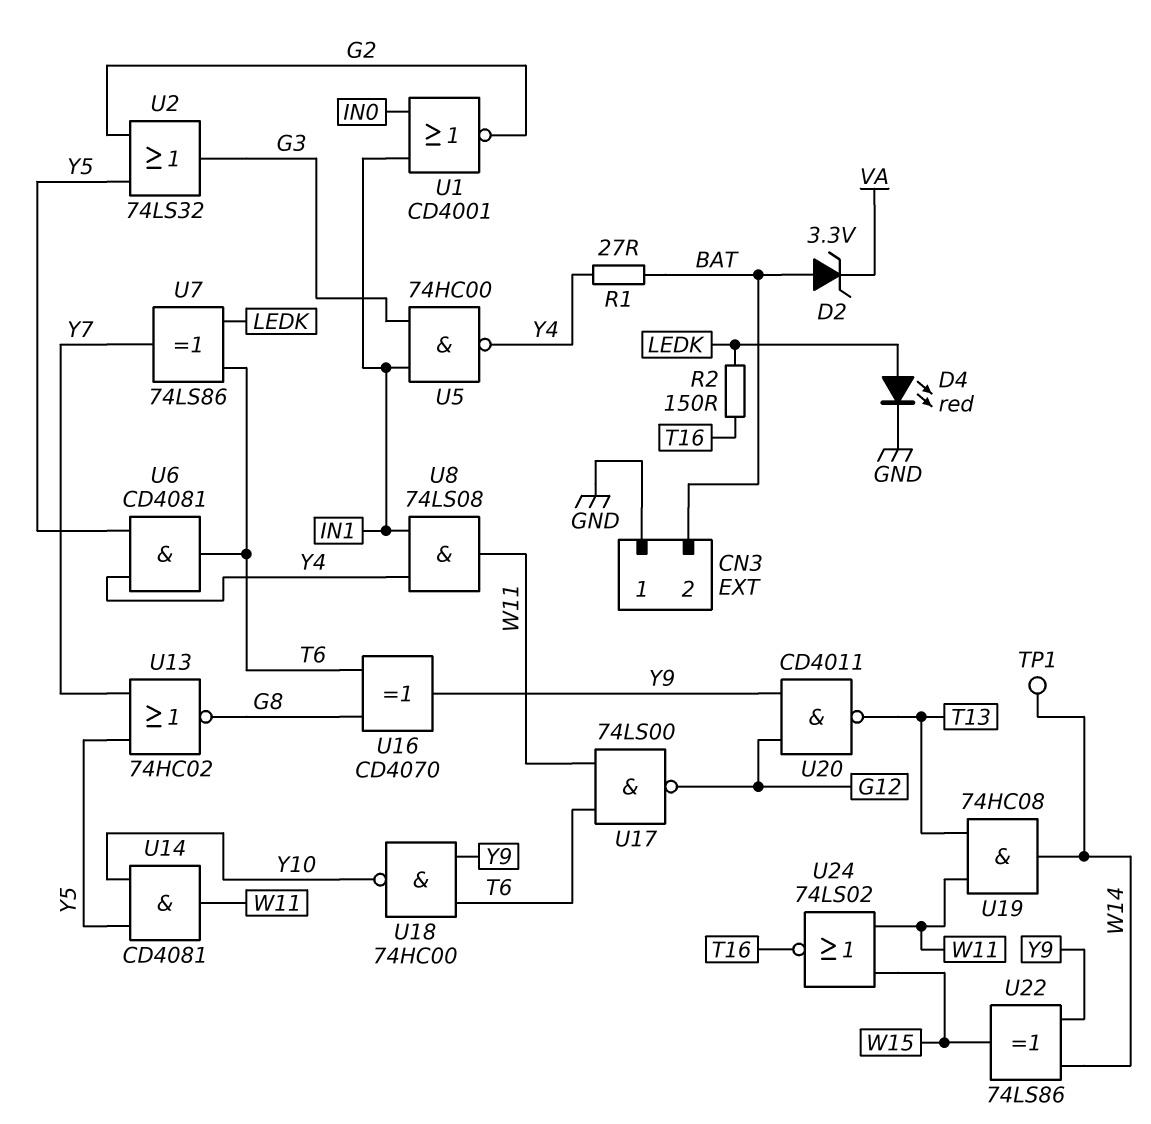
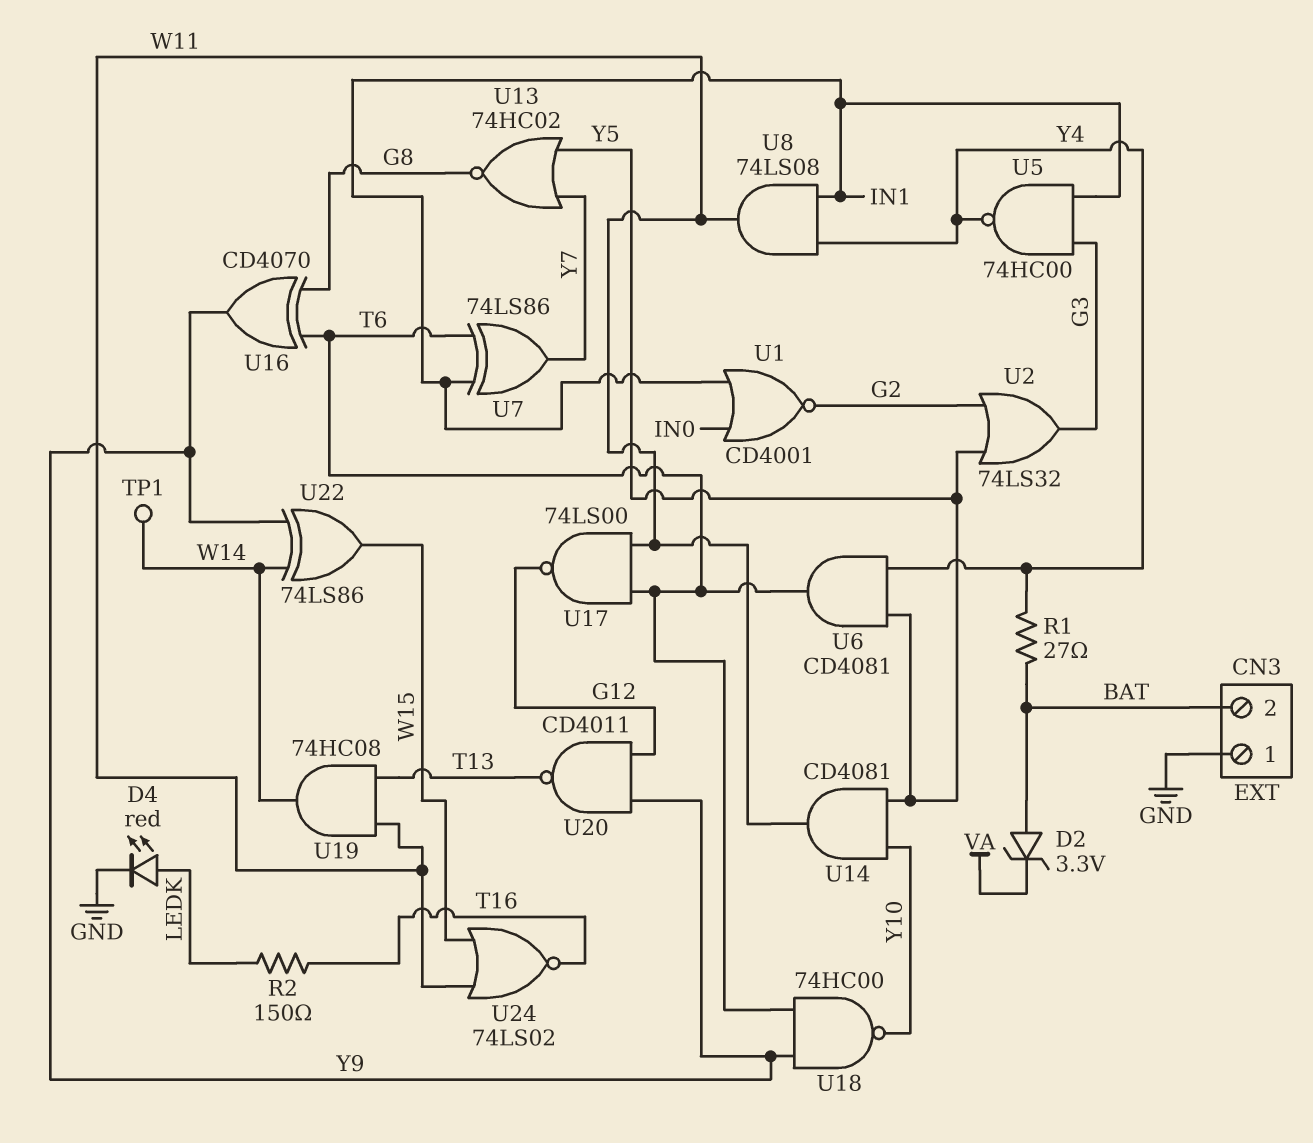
U7: XOR 74LS86 (in LEDK, in T6, out Y7) -> XOR 74LS86 (in IN1, in T6, out Y7)

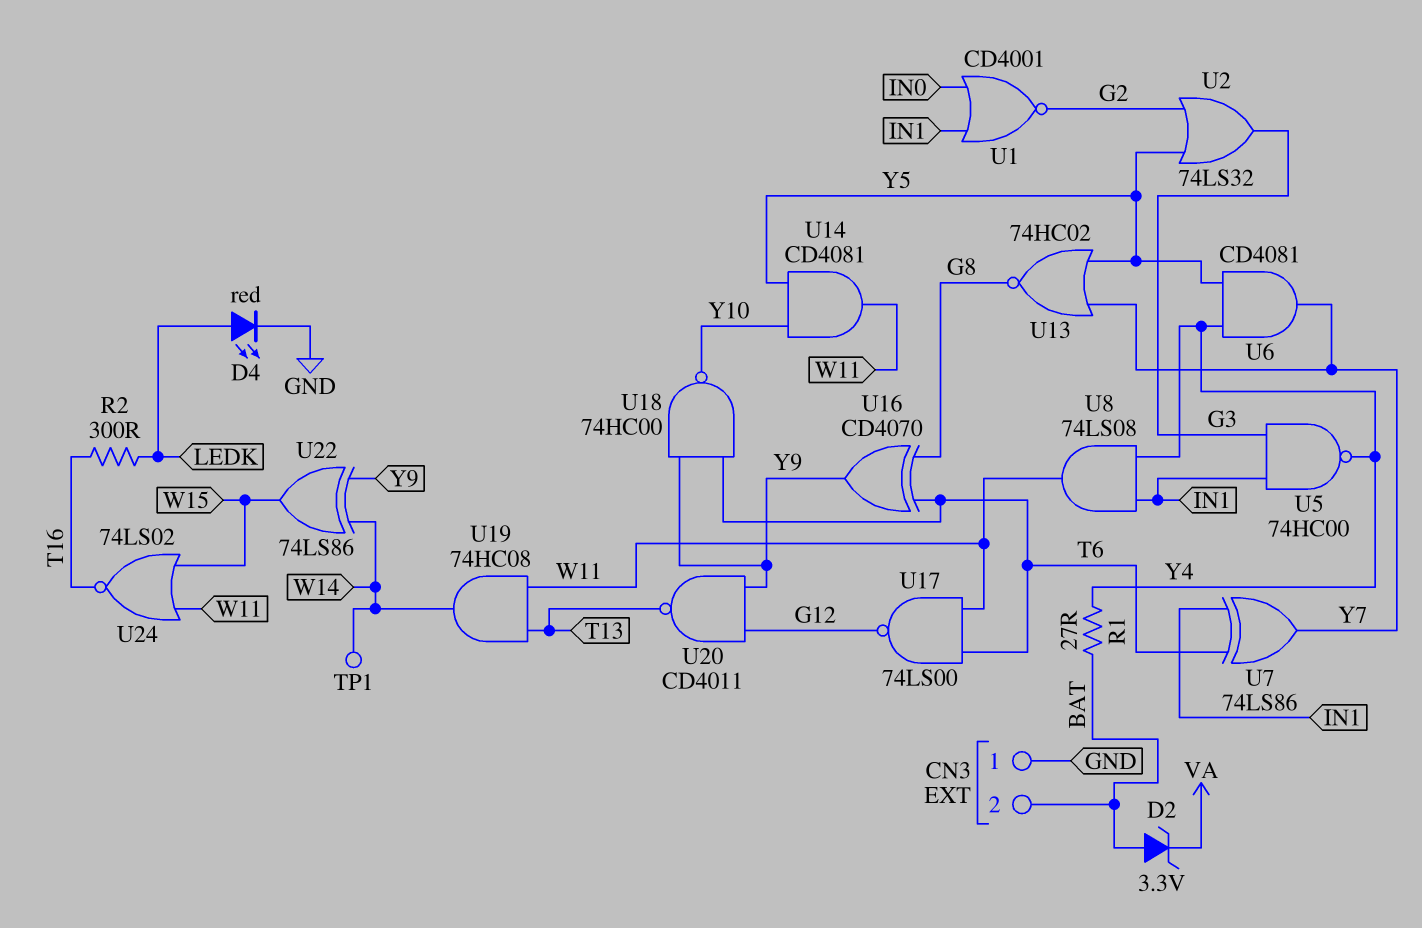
R2: 150 (LEDK, T16) -> 300 (LEDK, T16)
U6: AND CD4081 (in Y4, in Y5, out T6) -> AND CD4081 (in Y4, in Y5, out Y7)

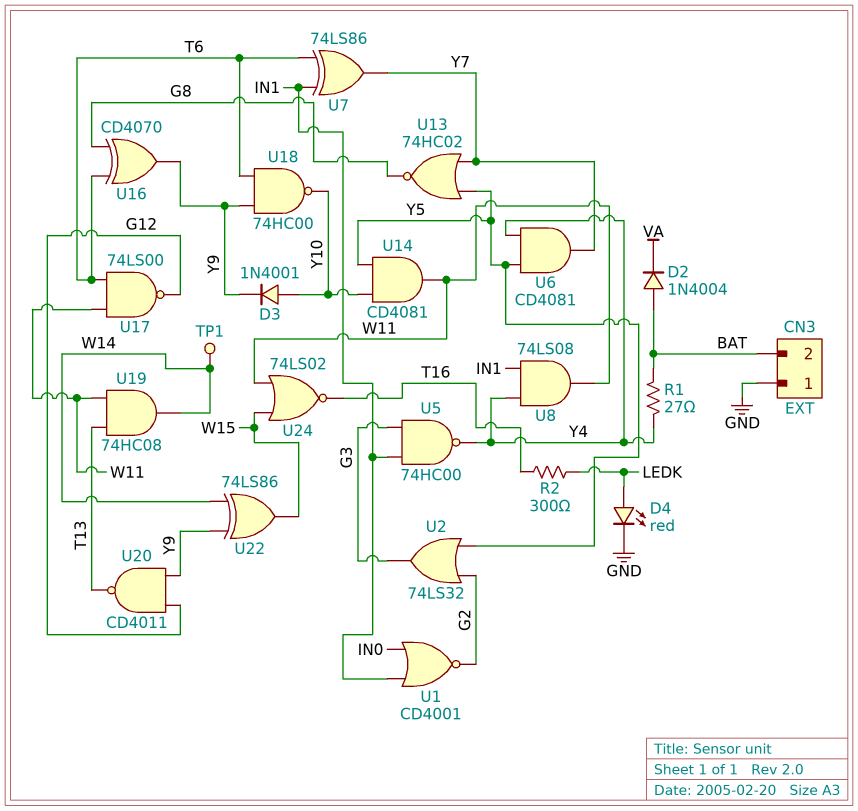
D2: zener 3.3V (A BAT, K VA) -> diode 1N4004 (A BAT, K VA)
D3: none -> diode 1N4001 (A Y10, K Y9)

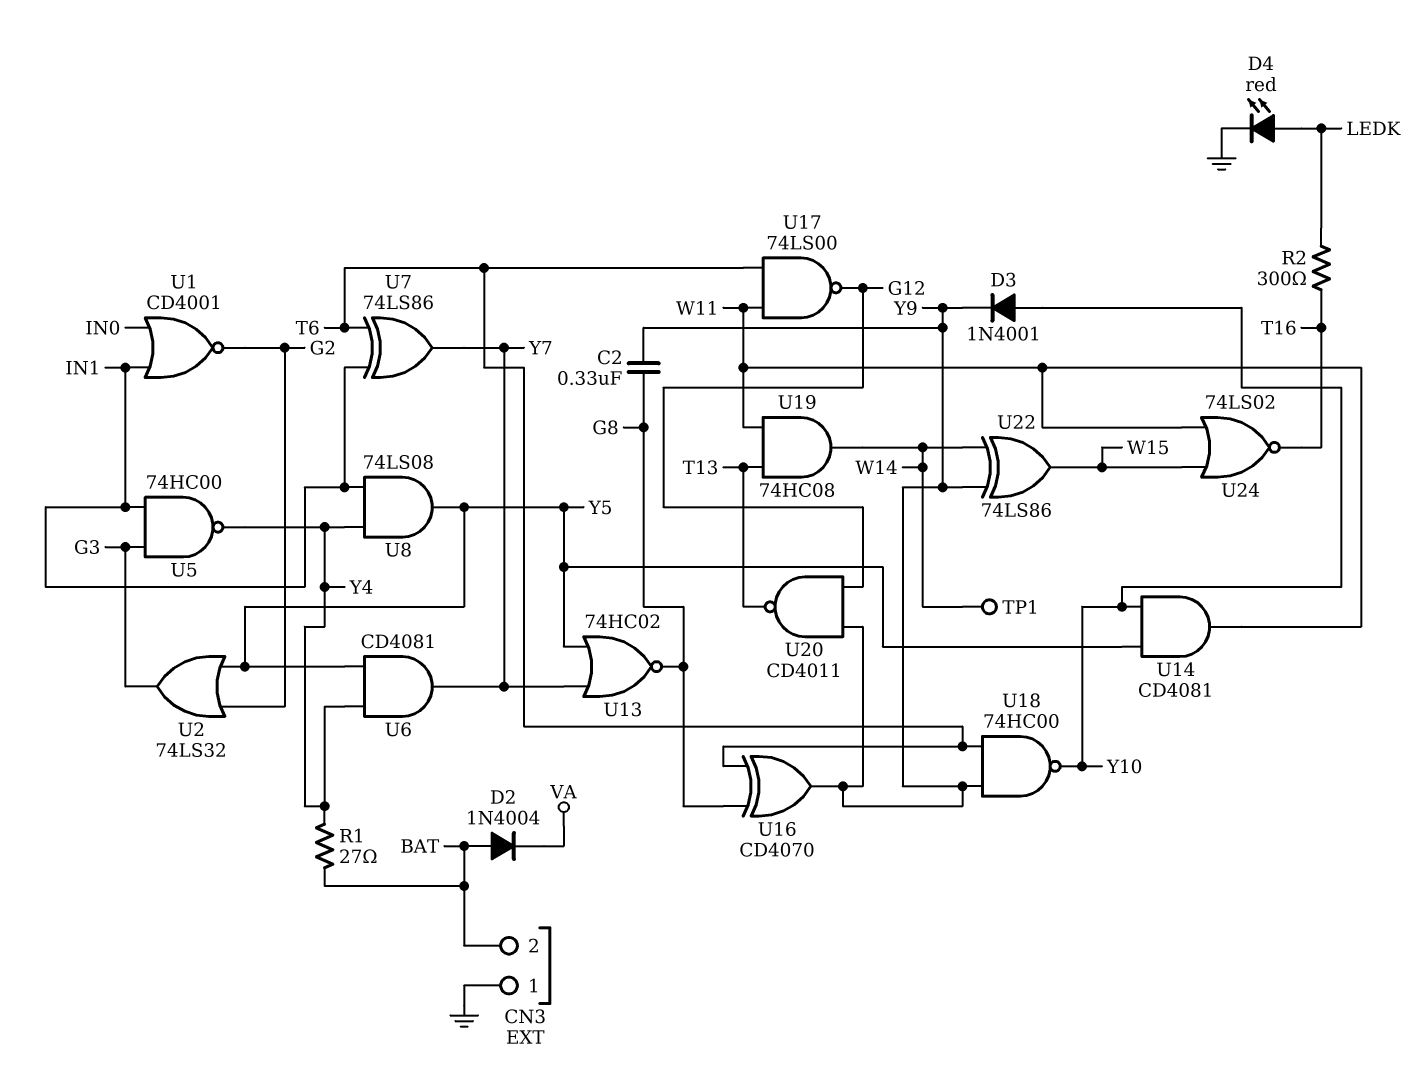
C2: none -> 330nF (G8, Y9)
U8: AND 74LS08 (in IN1, in Y4, out W11) -> AND 74LS08 (in IN1, in Y4, out Y5)

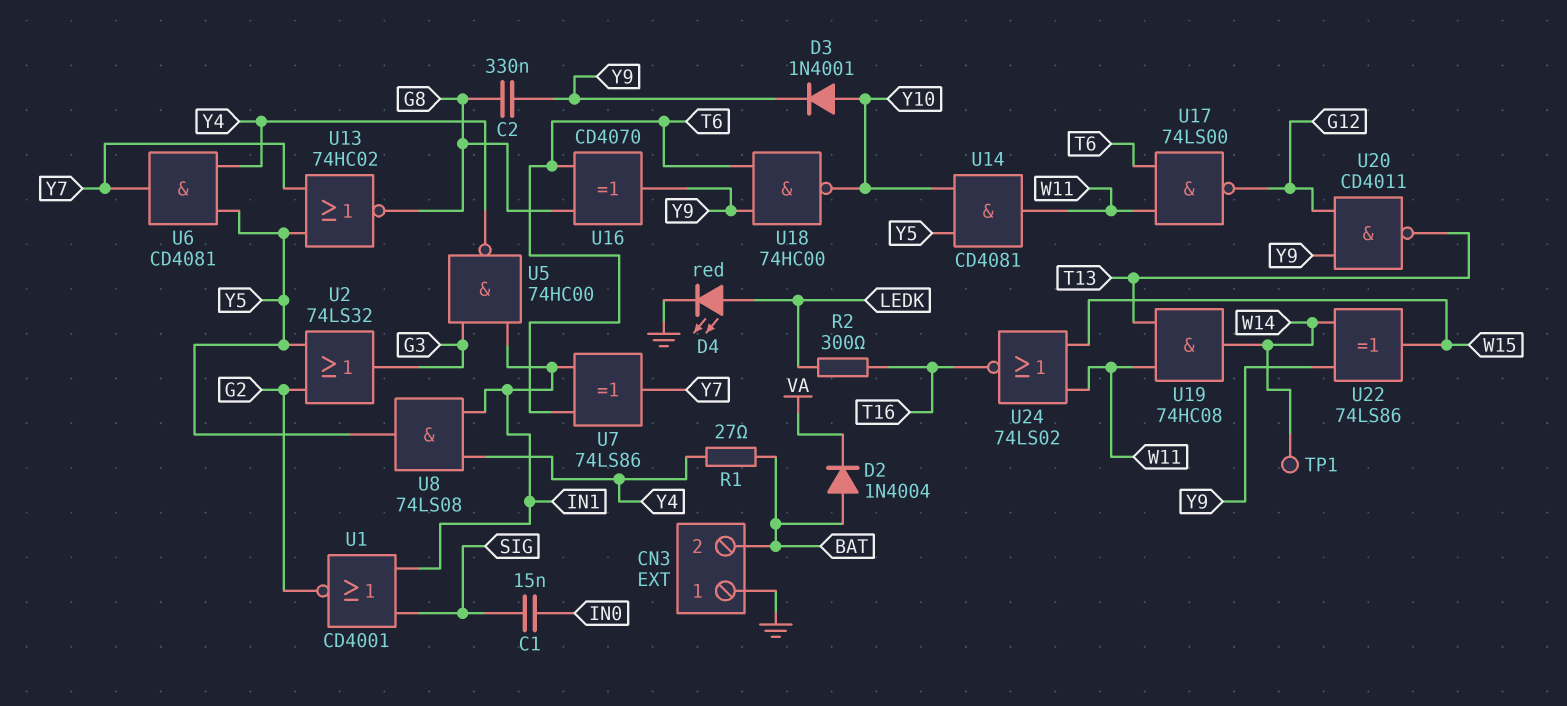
C1: none -> 15nF (IN0, SIG)
U1: NOR CD4001 (in IN0, in IN1, out G2) -> NOR CD4001 (in IN1, in SIG, out G2)

